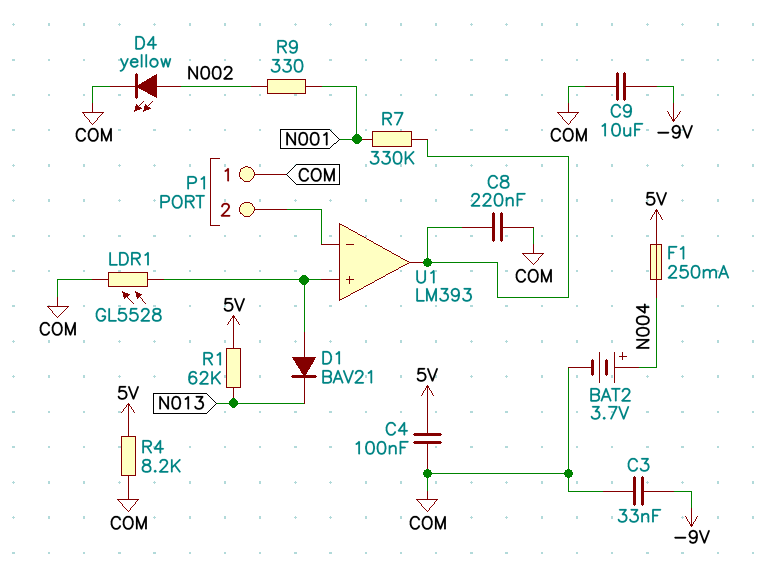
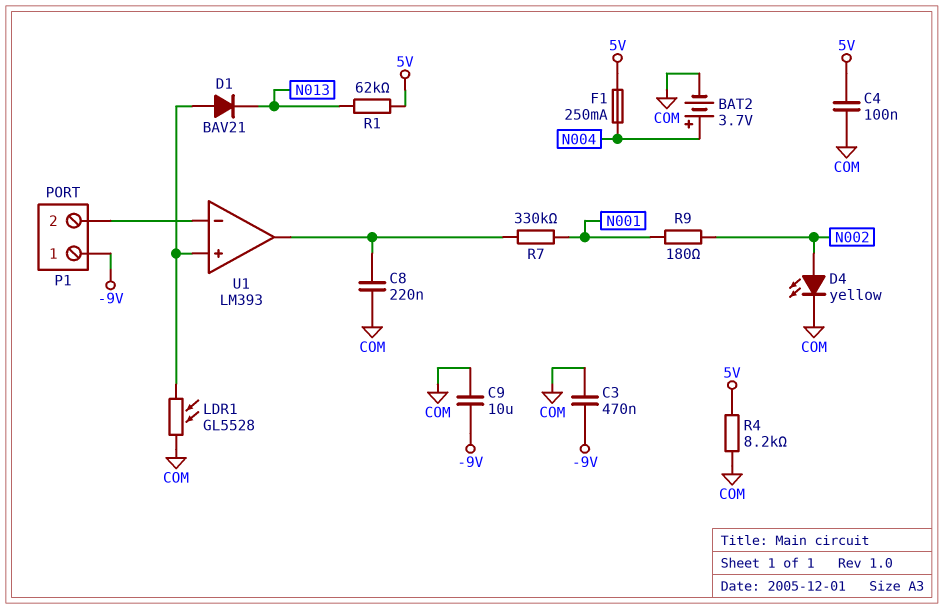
C3: 33nF (-9V, COM) -> 470nF (-9V, COM)
P1 pin 1: COM -> -9V
R9: 330 (N001, N002) -> 180 (N001, N002)

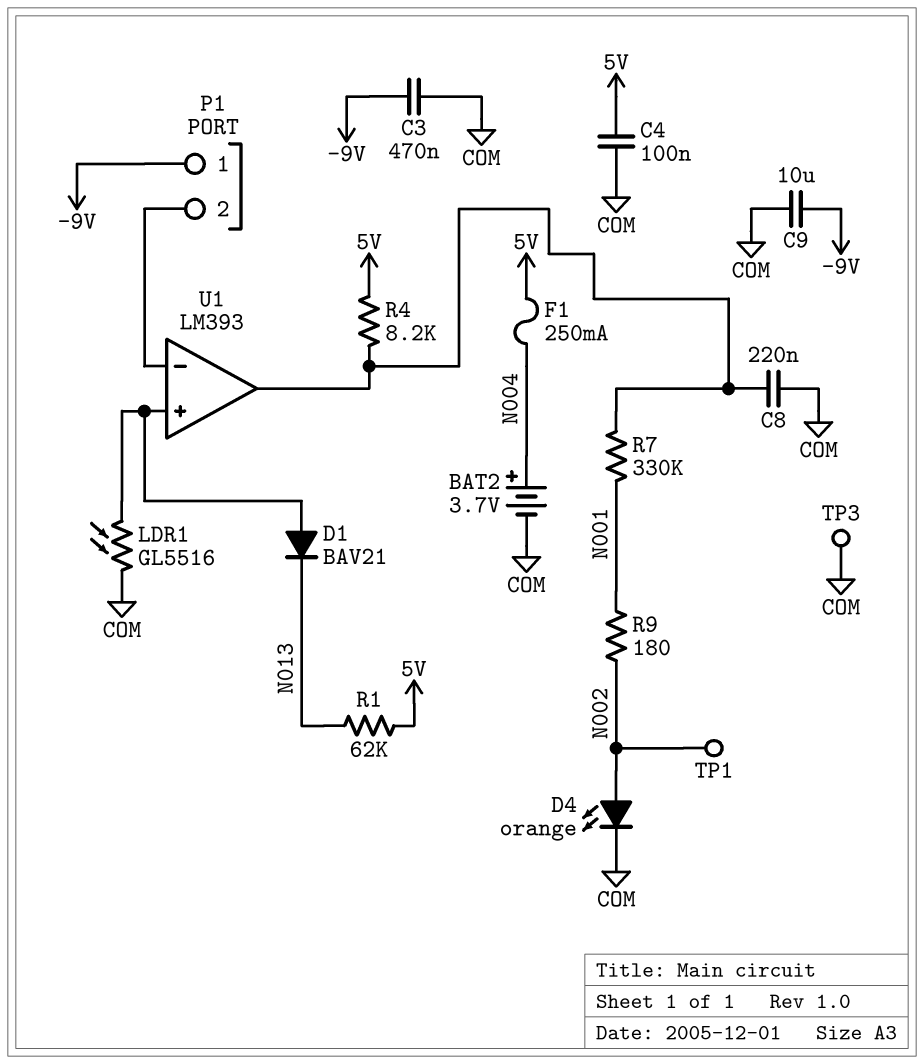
D4: LED yellow (A N002, K COM) -> LED orange (A N002, K COM)
LDR1: GL5528 (COM, U1/in+) -> GL5516 (COM, U1/in+)
R4: 8.2k (5V, COM) -> 8.2k (5V, U1/out)
TP1: none -> test point (N002)
TP3: none -> test point (COM)

